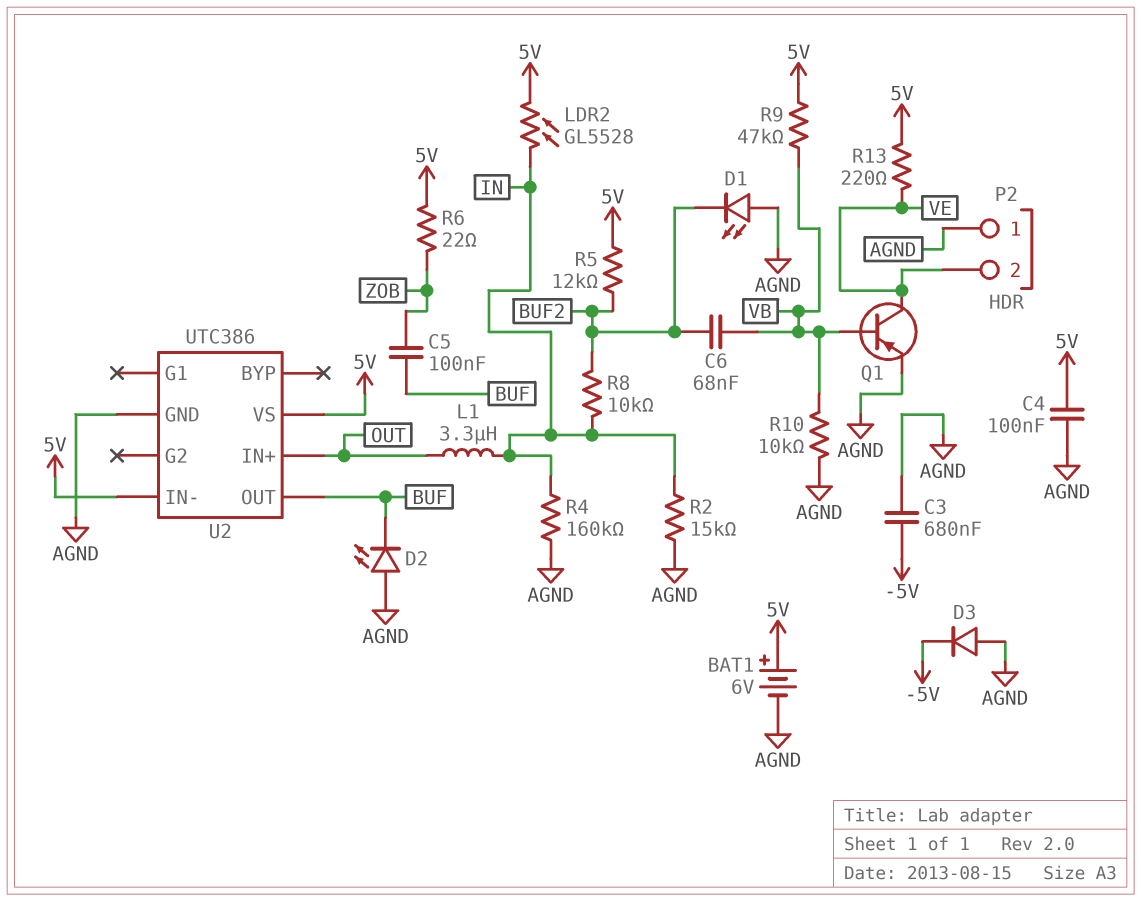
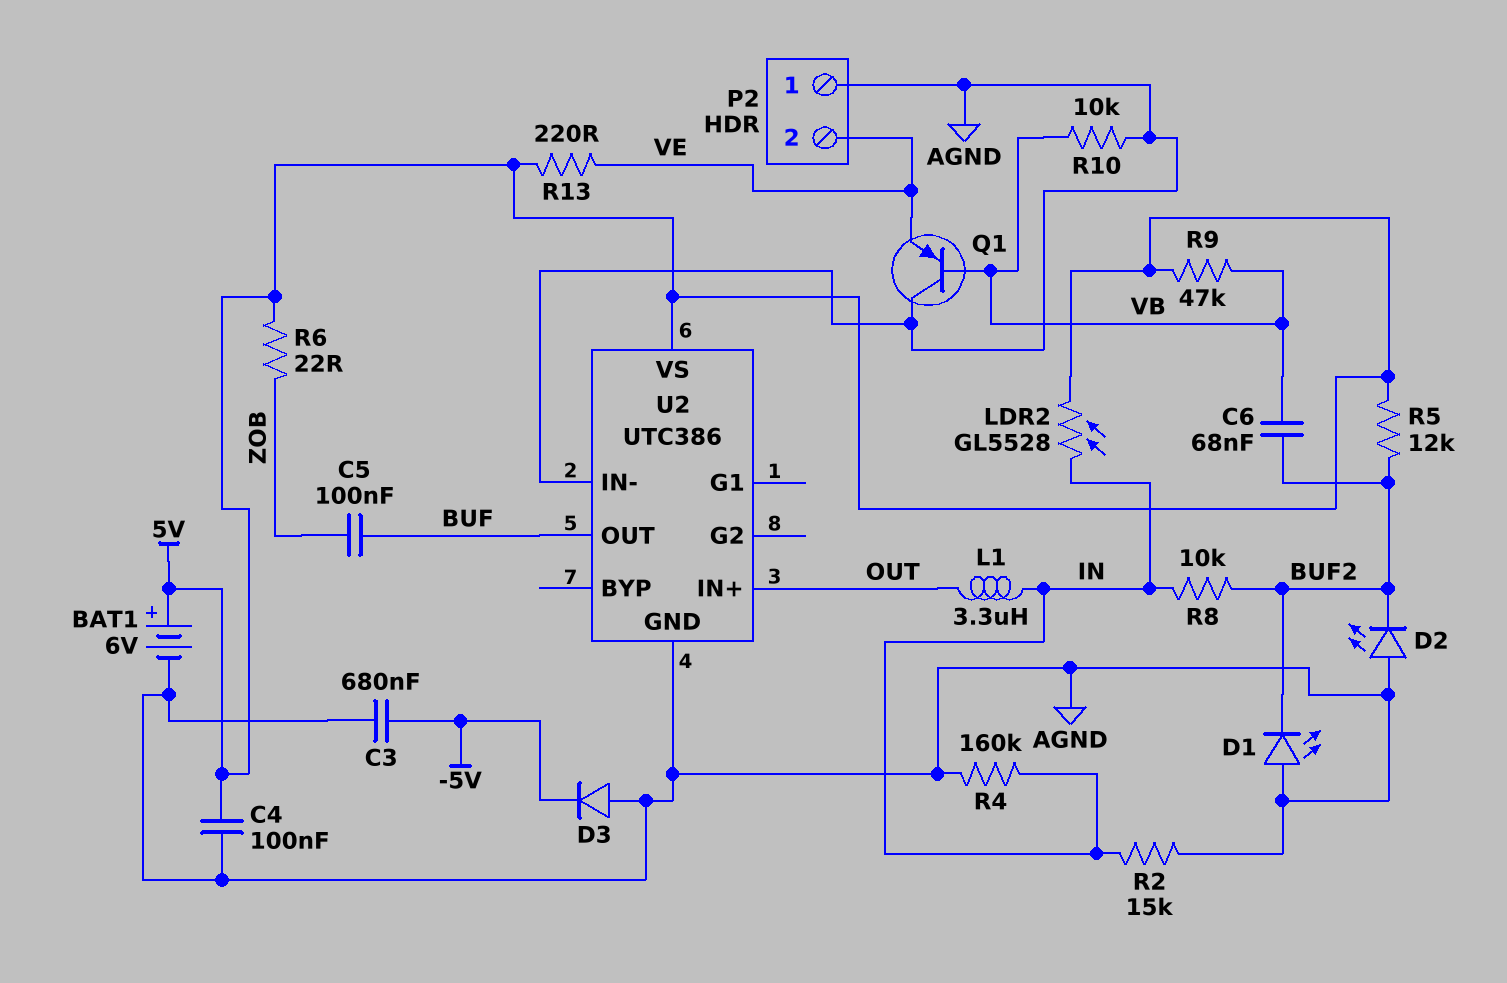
D2: LED (A AGND, K BUF) -> LED (A AGND, K BUF2)
Q1: PNP (B VB, C VE, E AGND) -> PNP (B VB, C AGND, E VE)
U2 pin IN-: 5V -> AGND

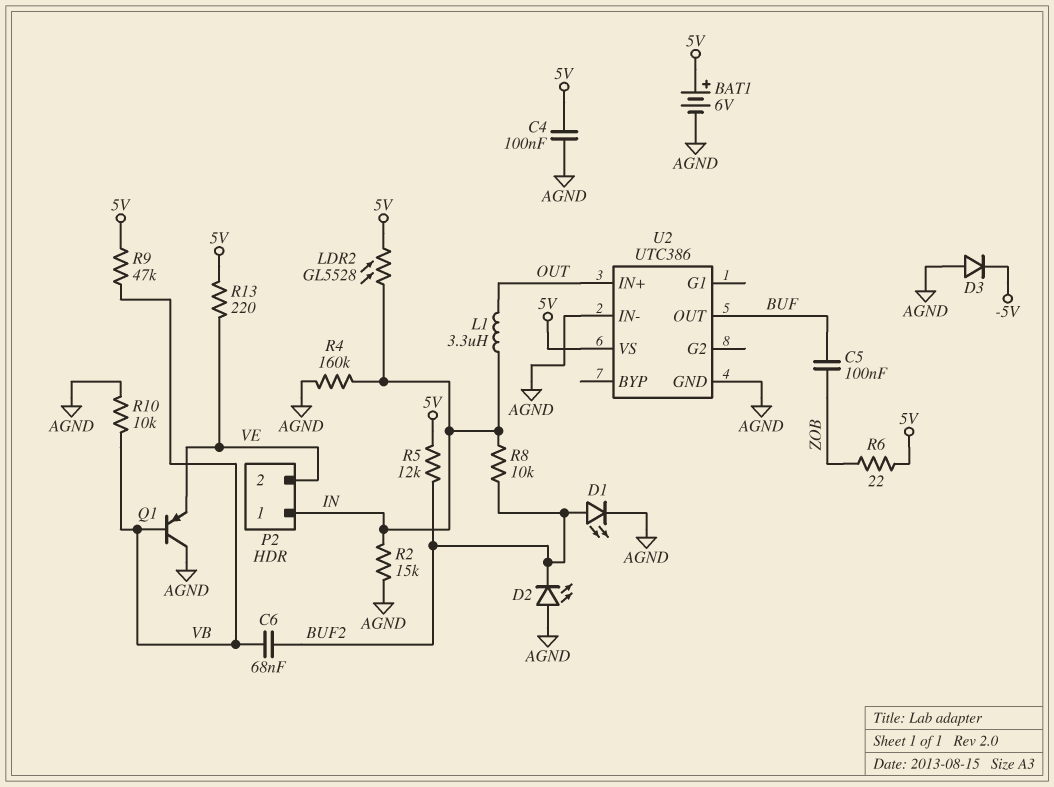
C3: 680nF (-5V, AGND) -> none
D1: LED (A AGND, K BUF2) -> LED (A BUF2, K AGND)
P2 pin 1: AGND -> IN

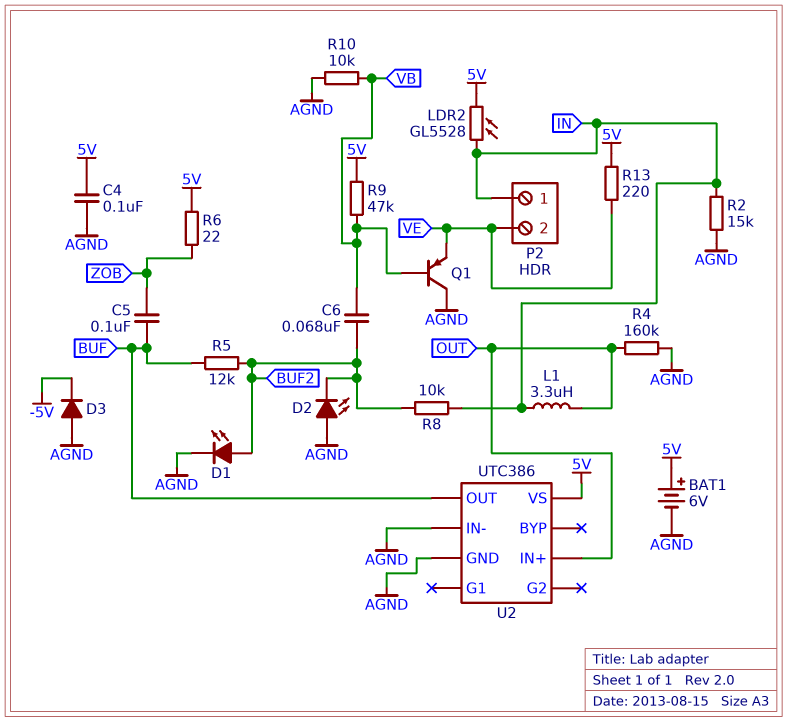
R4: 160k (AGND, IN) -> 160k (AGND, OUT)
R5: 12k (5V, BUF2) -> 12k (BUF, BUF2)

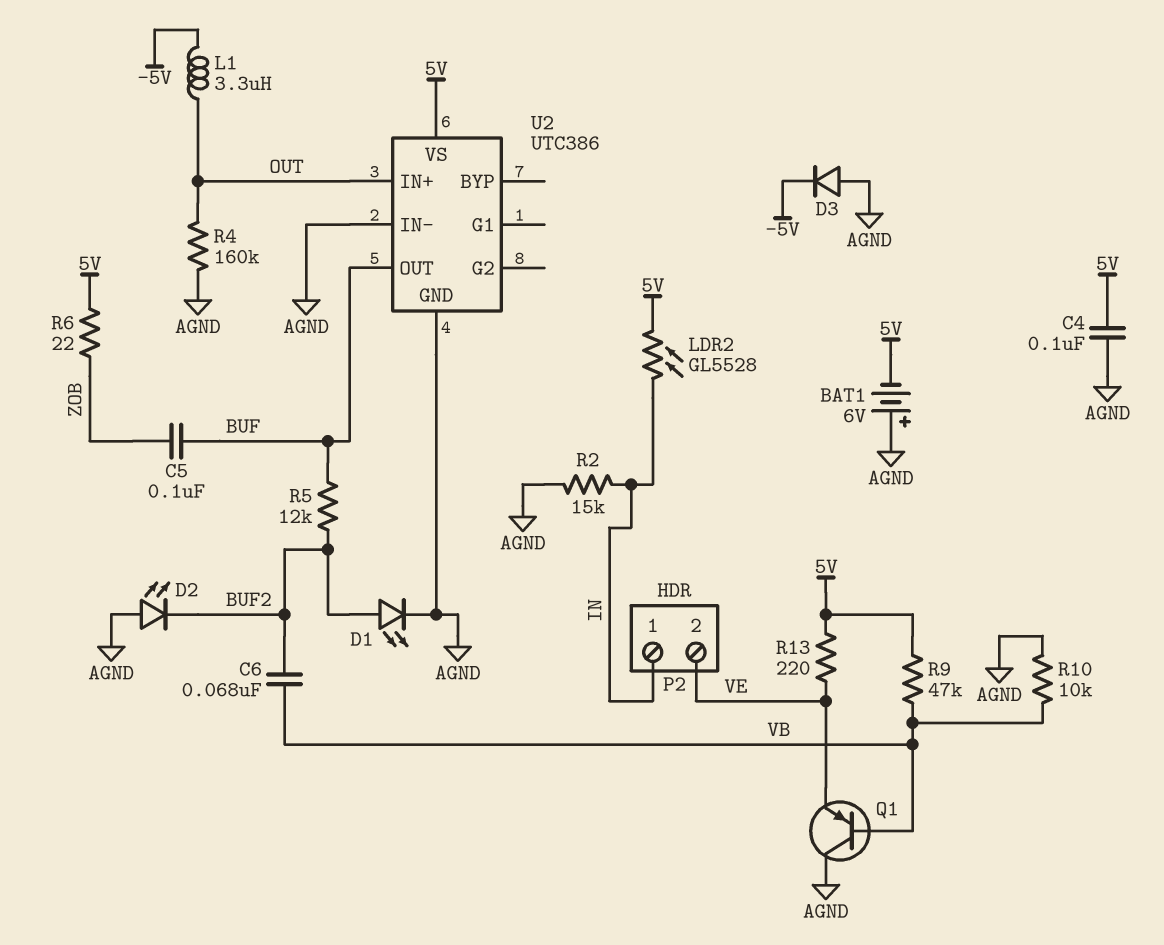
BAT1: 6V (plus 5V, minus AGND) -> 6V (plus AGND, minus 5V)
L1: 3.3uH (IN, OUT) -> 3.3uH (-5V, OUT)
R8: 10k (BUF2, IN) -> none

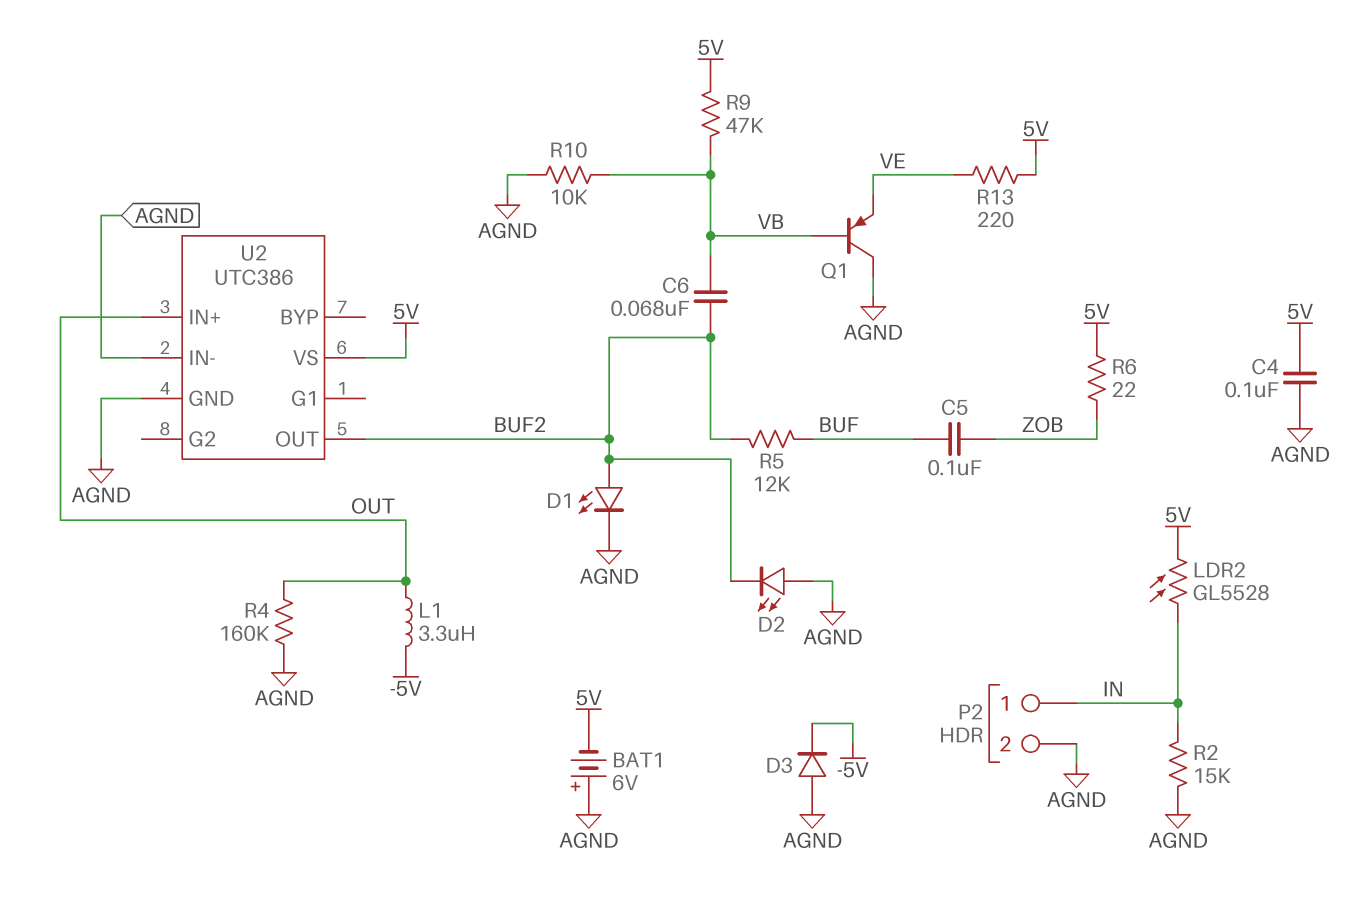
P2 pin 2: VE -> AGND
U2 pin OUT: BUF -> BUF2

